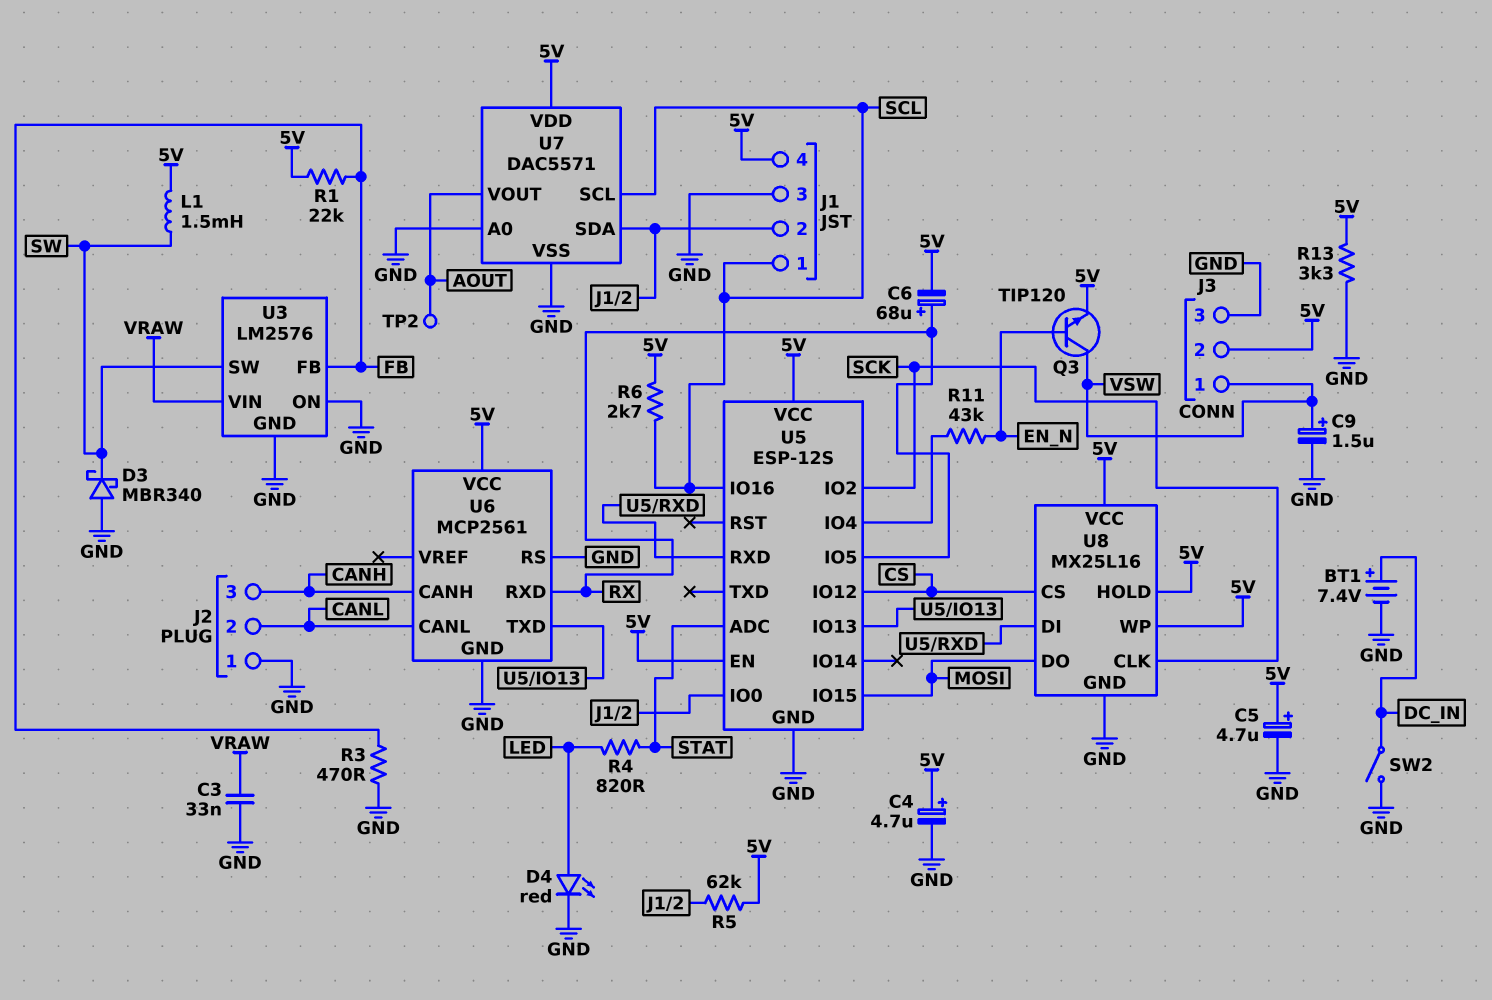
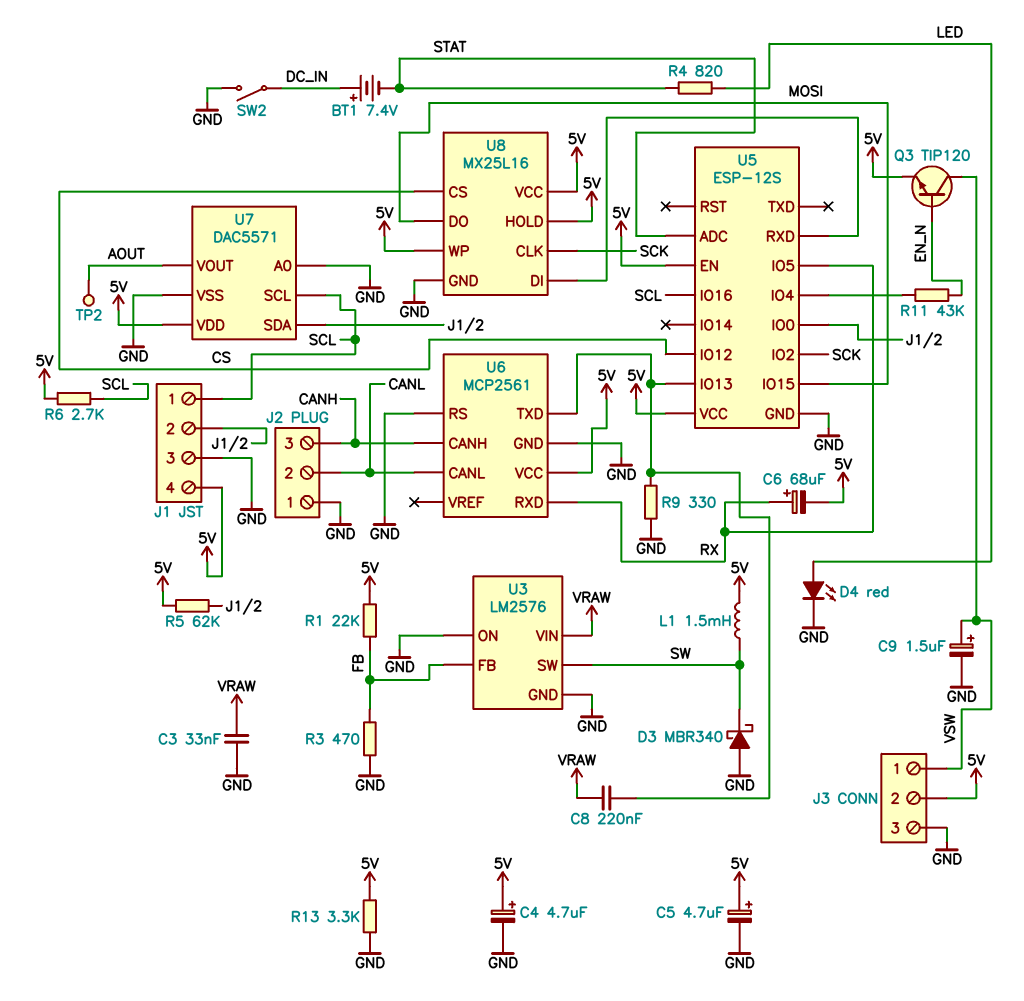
BT1: 7.4V (plus DC_IN, minus GND) -> 7.4V (plus DC_IN, minus STAT)
C8: none -> 220nF (U5/IO13, VRAW)
R9: none -> 330 (GND, U5/IO13)

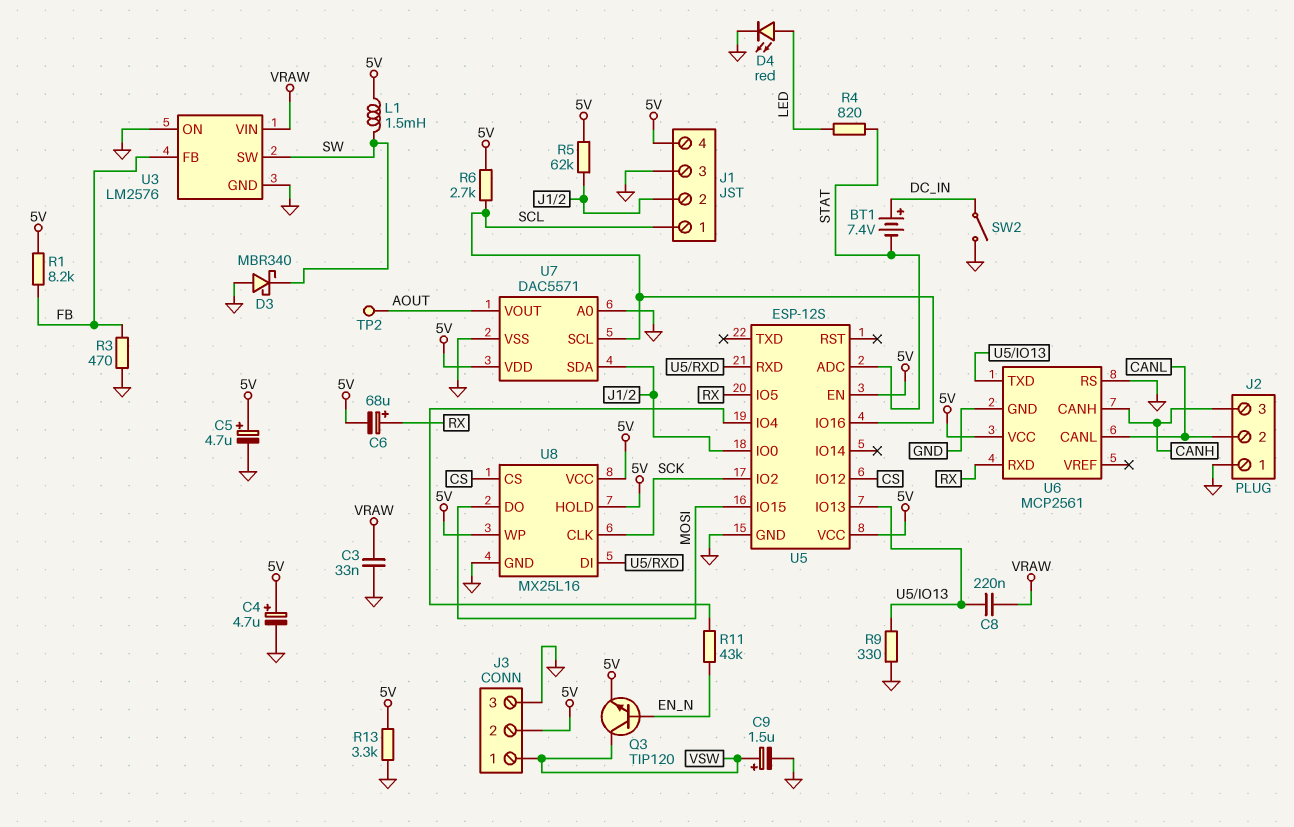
R1: 22k (5V, FB) -> 8.2k (5V, FB)

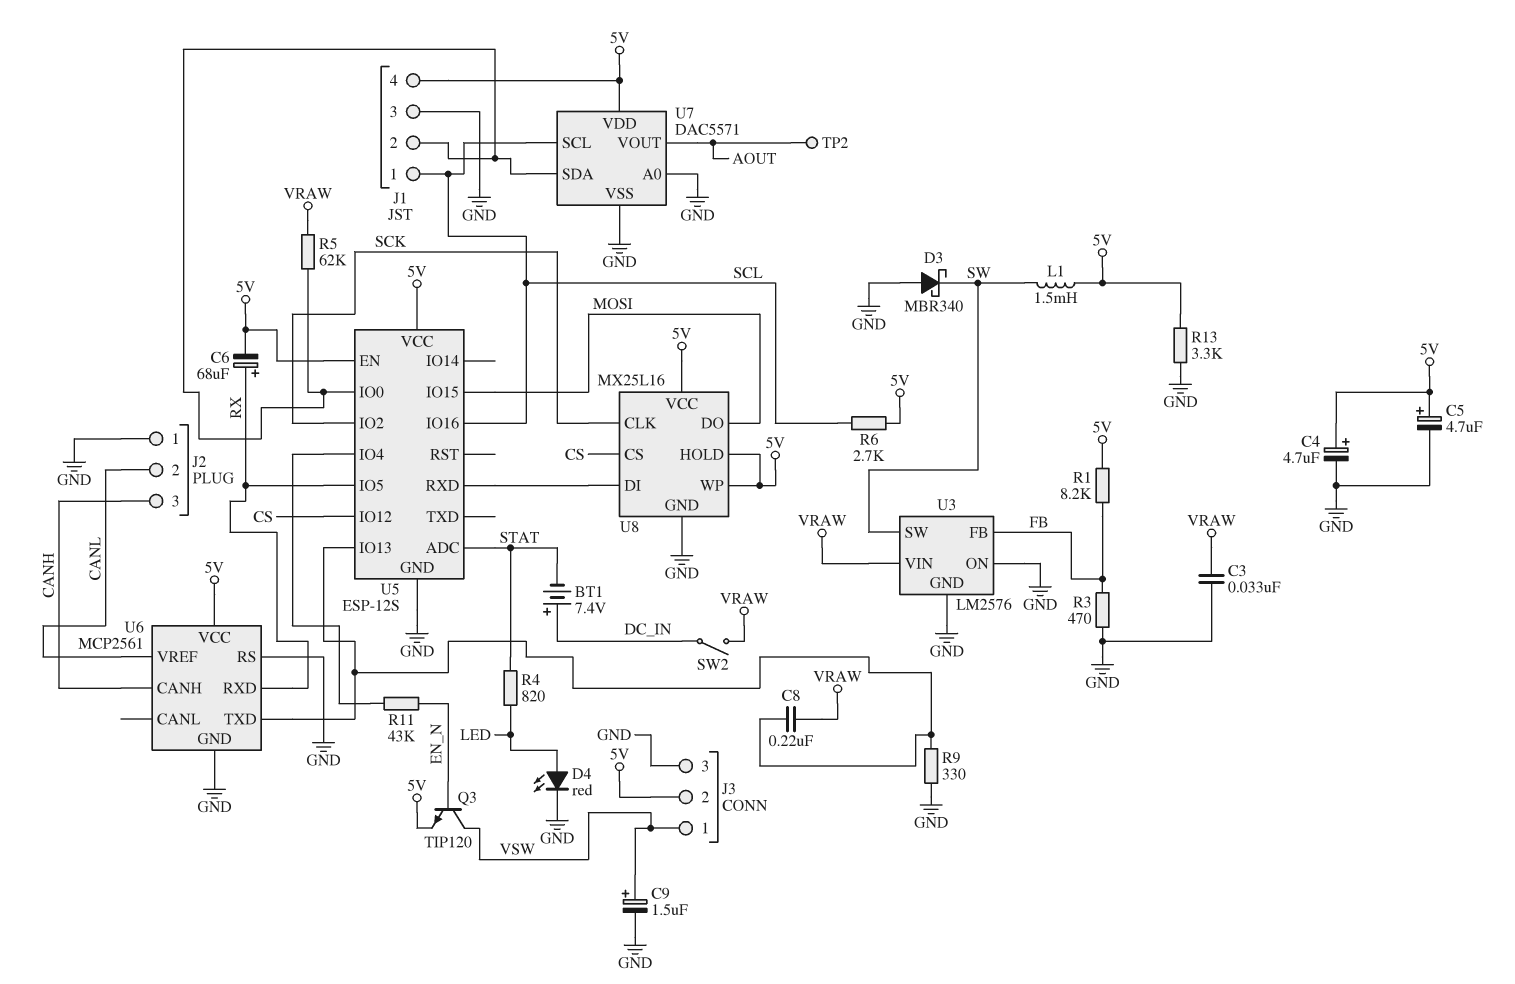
R5: 62k (5V, J1/2) -> 62k (J1/2, VRAW)
SW2: switch (DC_IN, GND) -> switch (DC_IN, VRAW)
U6 pin CANL: CANL -> none
U6 pin VREF: none -> CANL

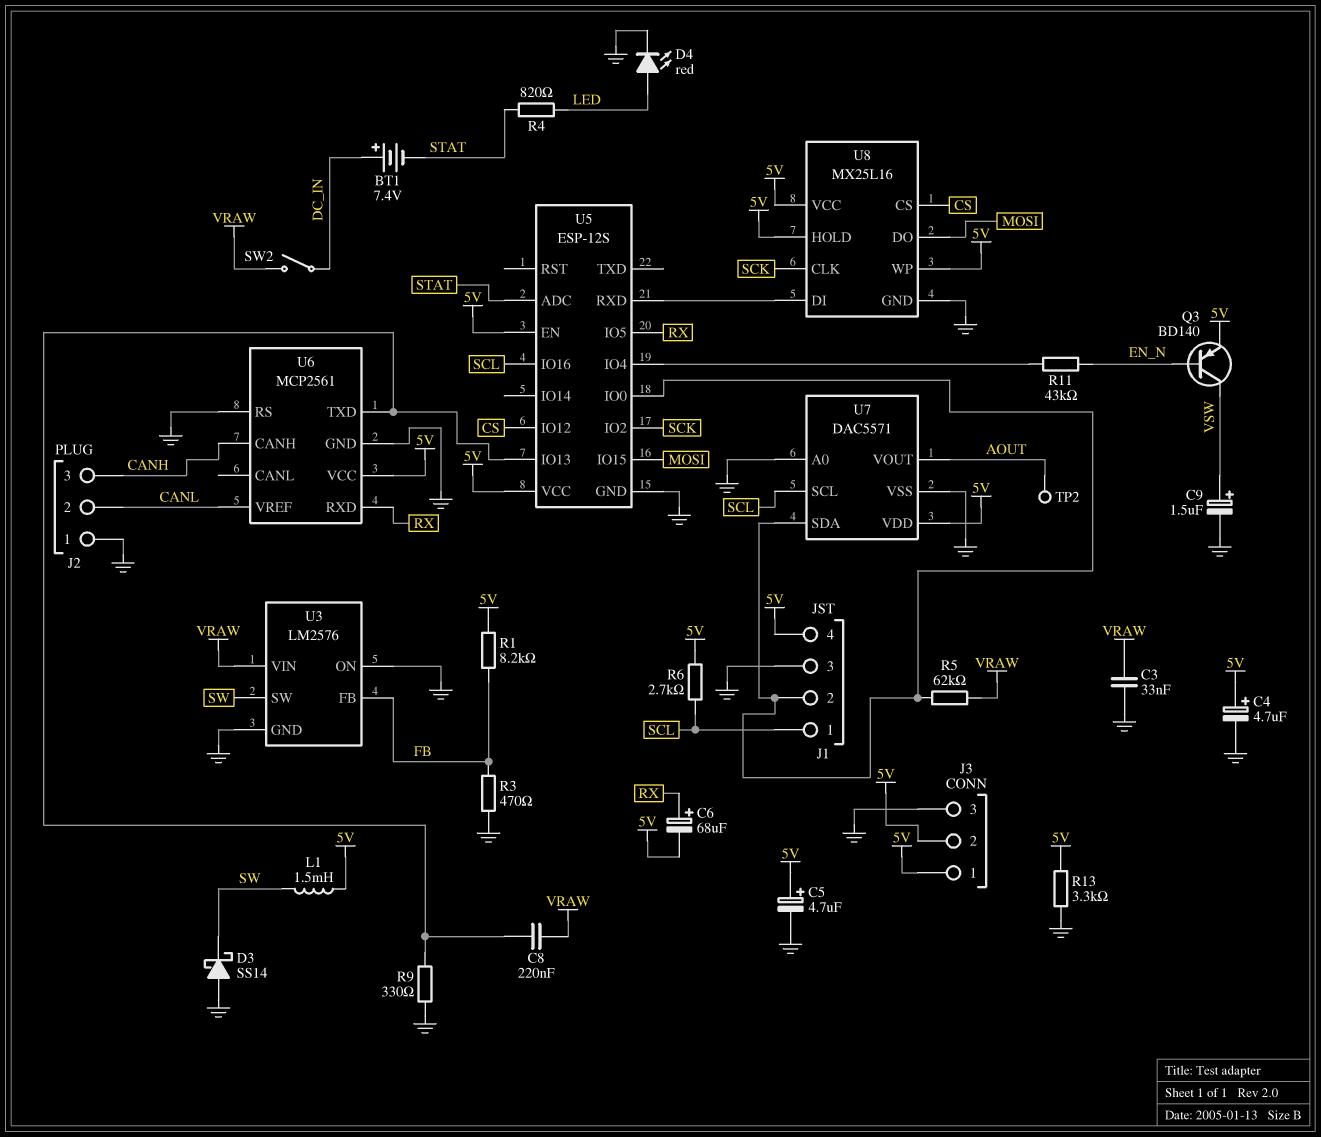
D3: schottky MBR340 (A GND, K SW) -> schottky SS14 (A GND, K SW)
J3 pin 1: VSW -> 5V
Q3: NPN TIP120 (B EN_N, C VSW, E 5V) -> PNP BD140 (B EN_N, C VSW, E 5V)

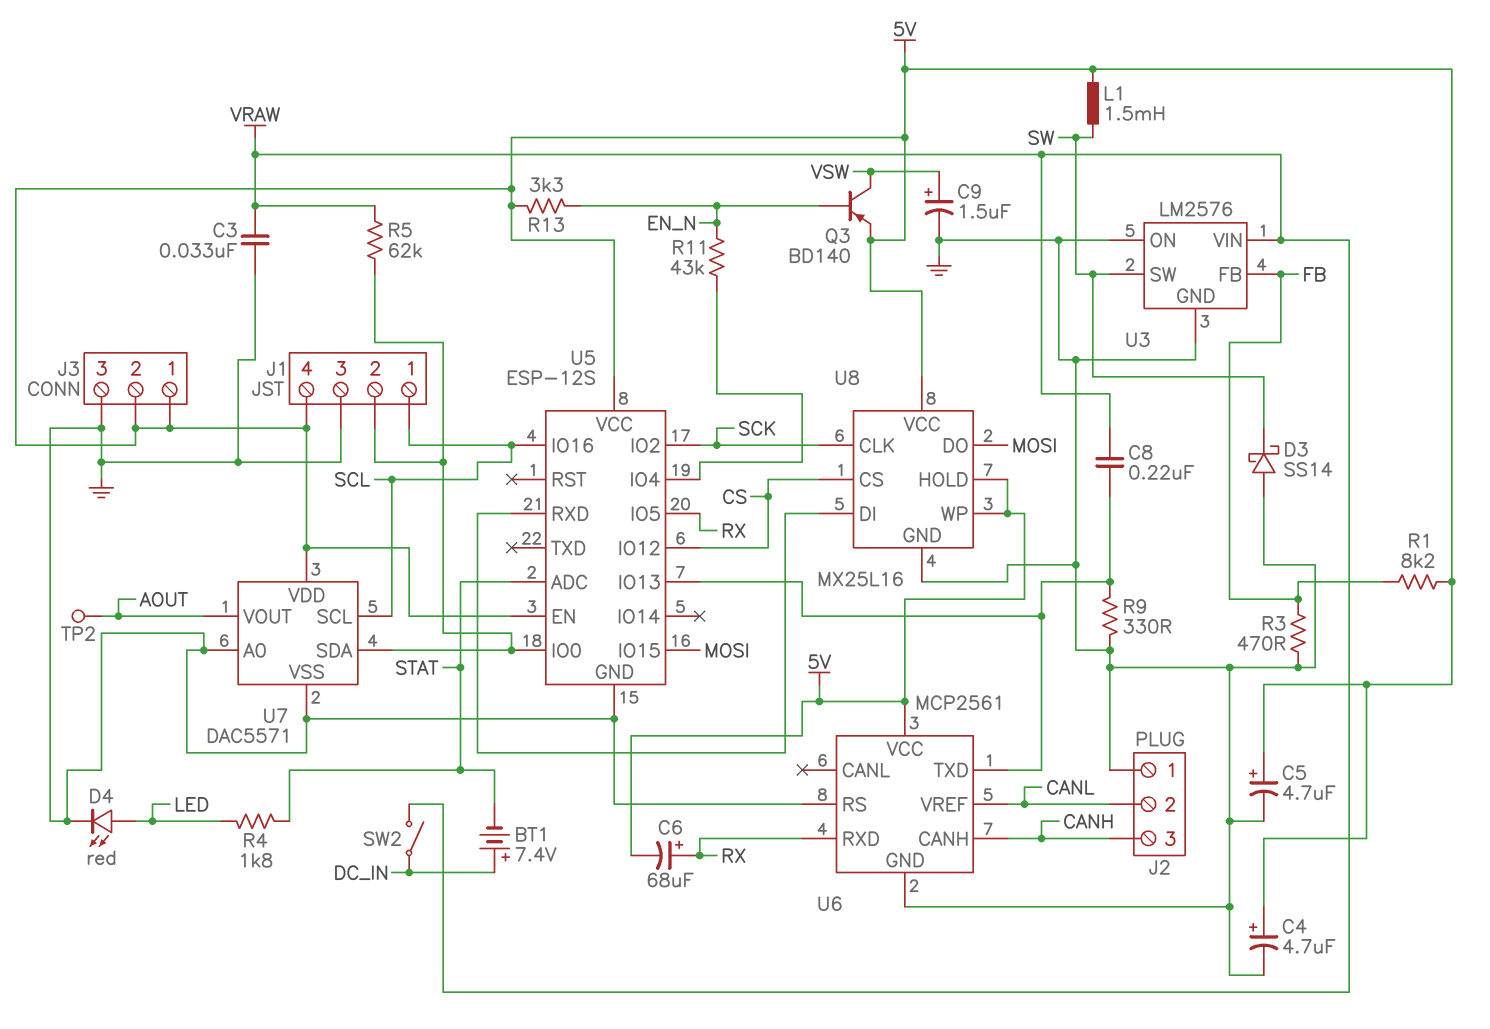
R4: 820 (LED, STAT) -> 1.8k (LED, STAT)
R6: 2.7k (5V, SCL) -> none
R13: 3.3k (5V, GND) -> 3.3k (5V, EN_N)

